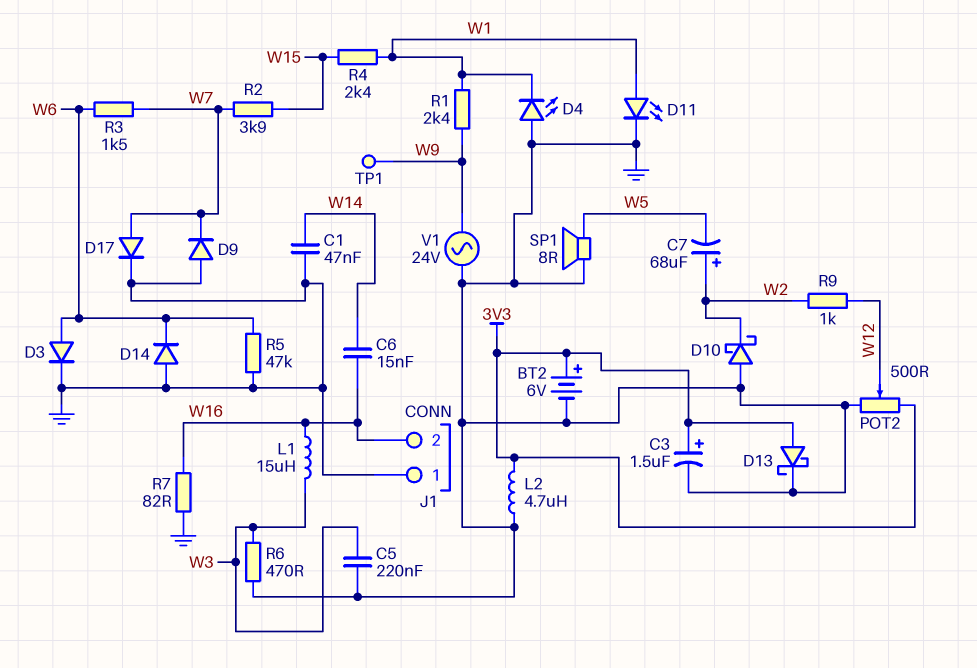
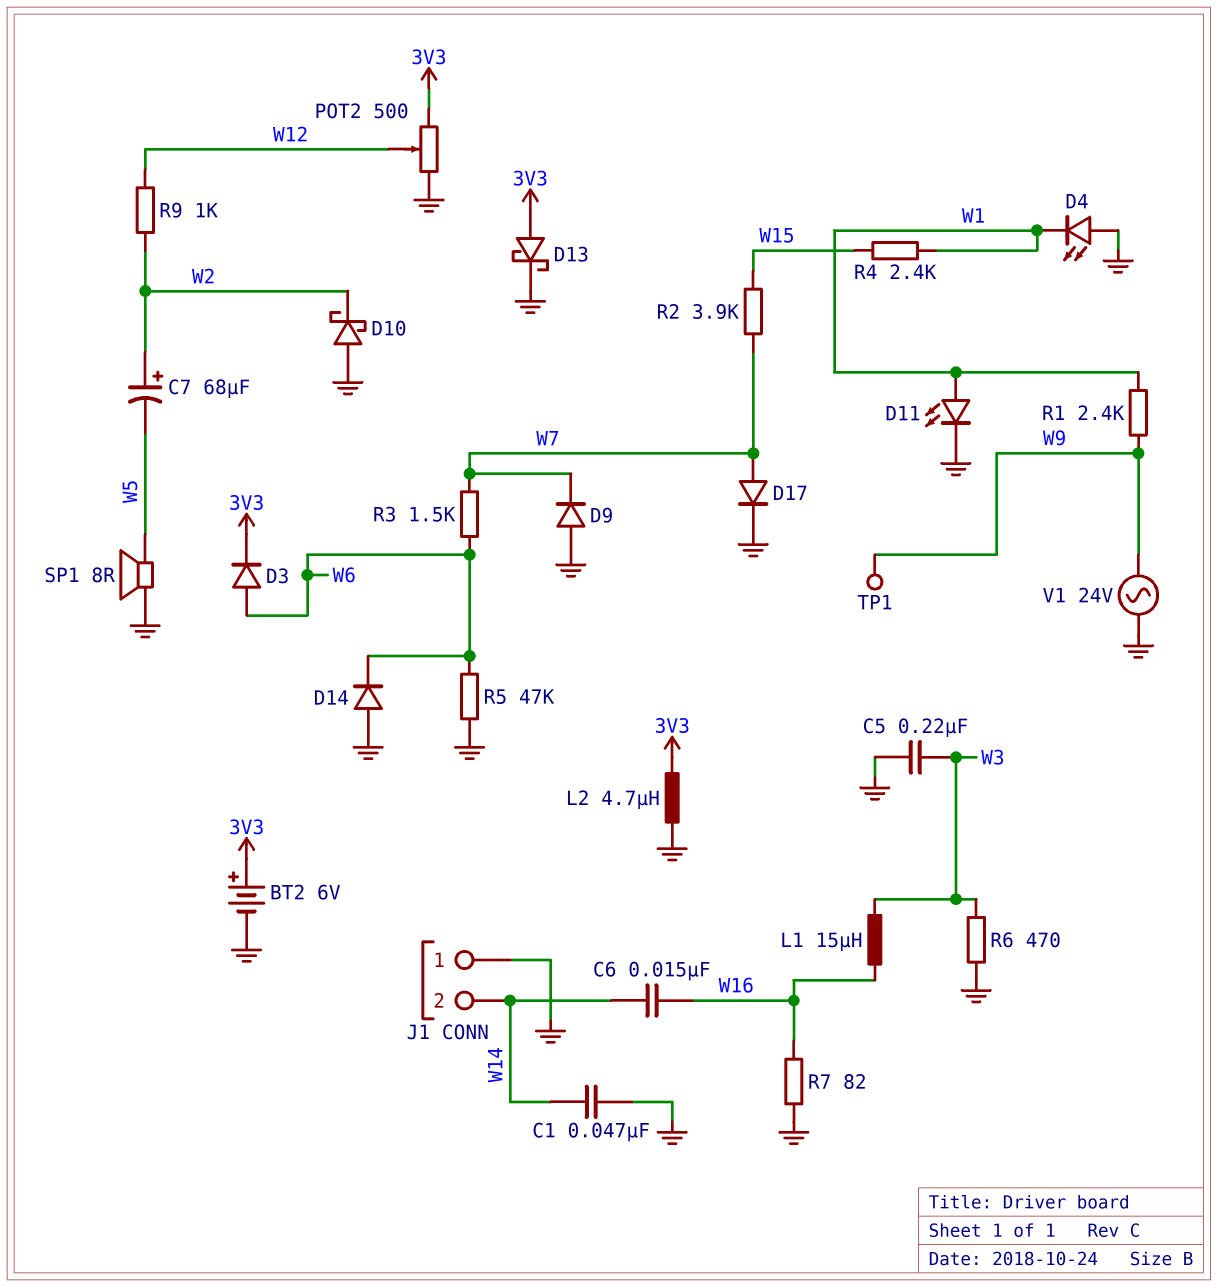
C3: 1.5uF (plus 3V3, minus GND) -> none
D3: diode (A W6, K GND) -> diode (A W6, K 3V3)
J1 pin 2: W16 -> W14

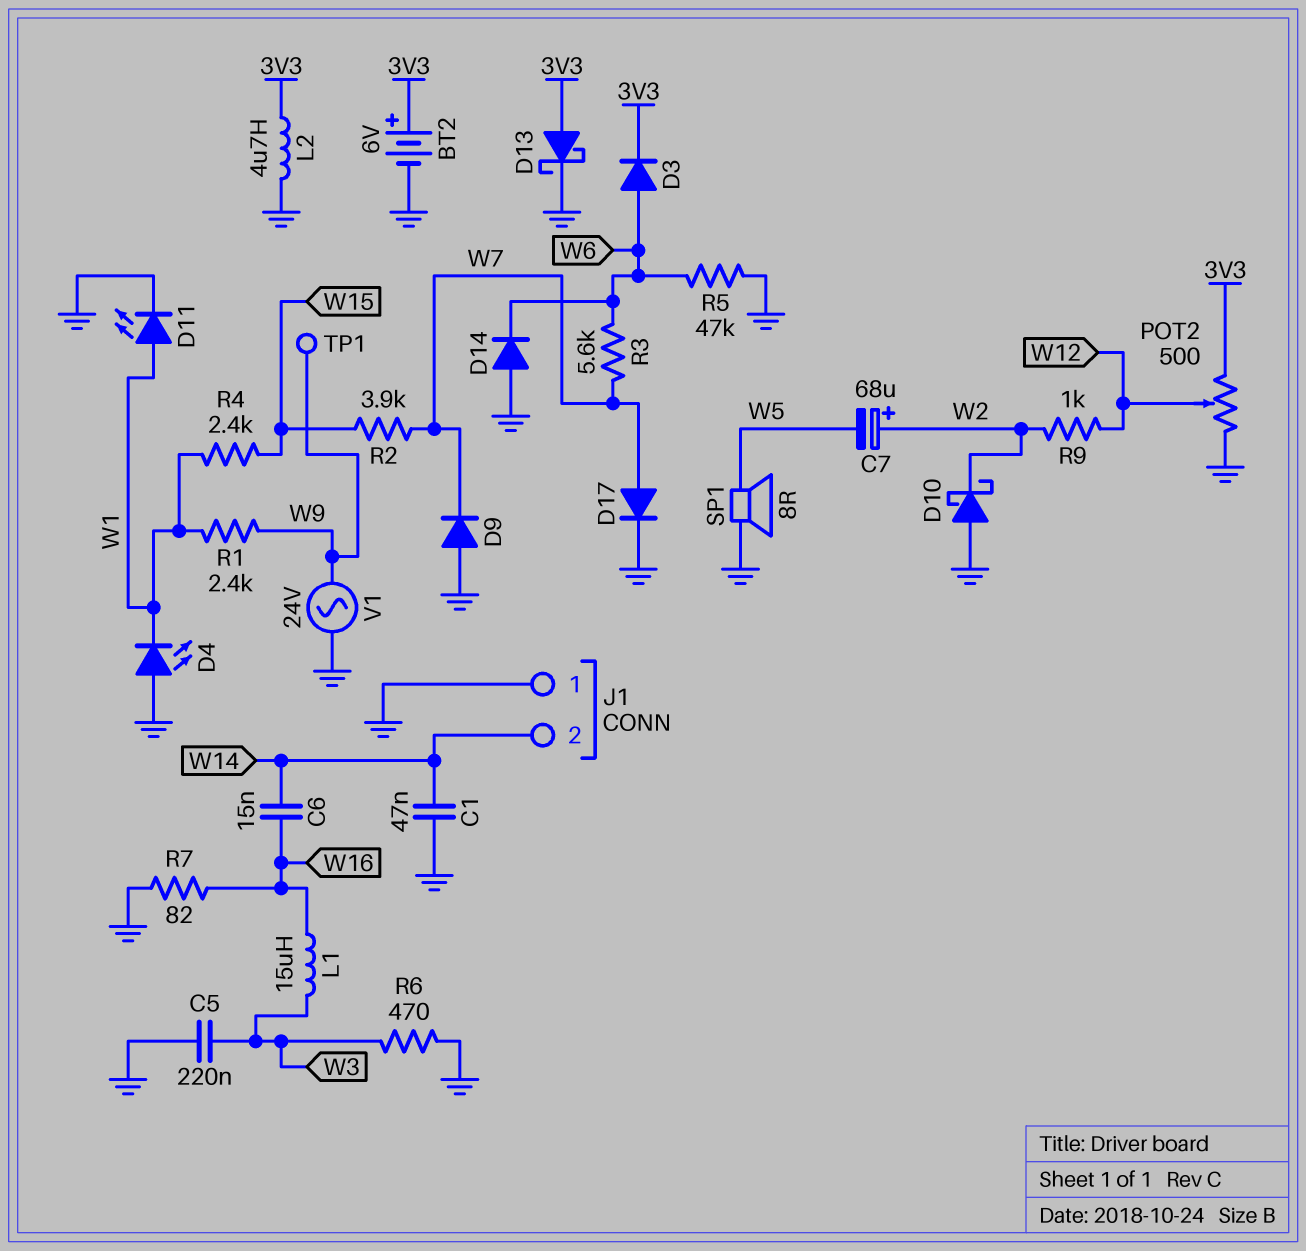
R3: 1.5k (W6, W7) -> 5.6k (W6, W7)

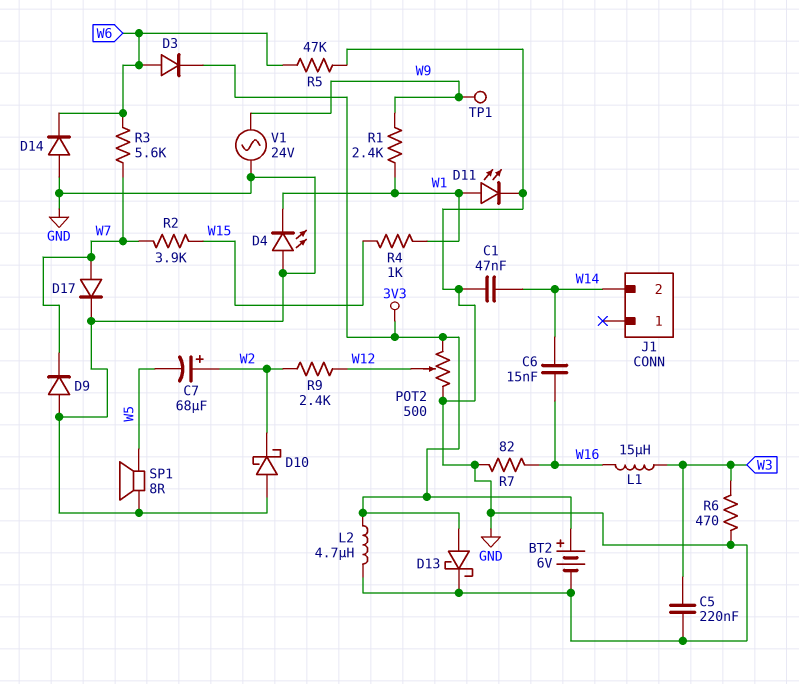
J1 pin 1: GND -> none
R4: 2.4k (W1, W15) -> 1k (W1, W15)
R9: 1k (W2, W12) -> 2.4k (W2, W12)

